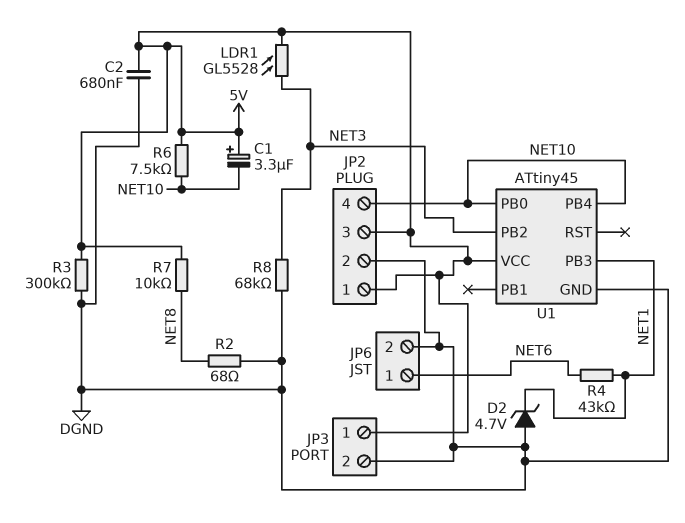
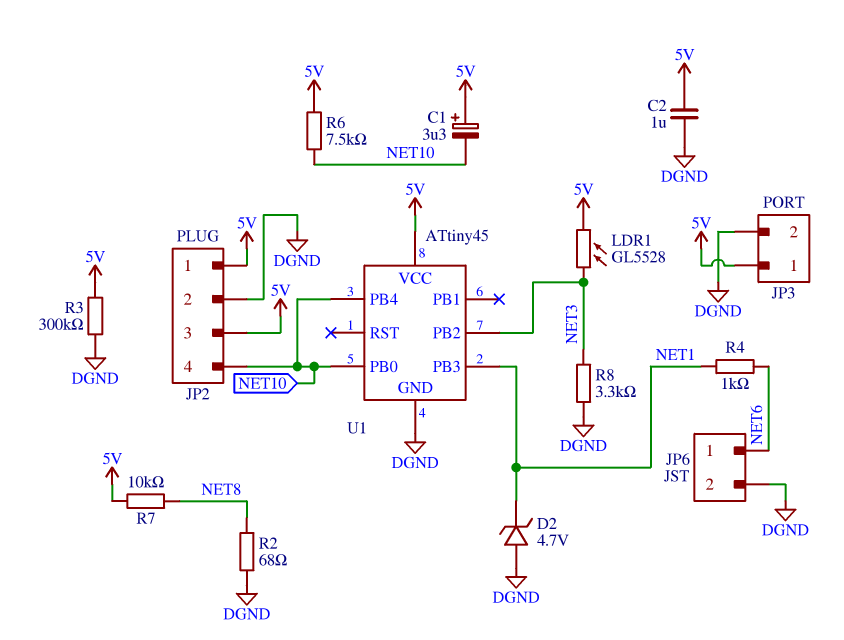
C2: 680nF (5V, DGND) -> 1uF (5V, DGND)
R4: 43k (NET1, NET6) -> 1k (NET1, NET6)
R8: 68k (DGND, NET3) -> 3.3k (DGND, NET3)

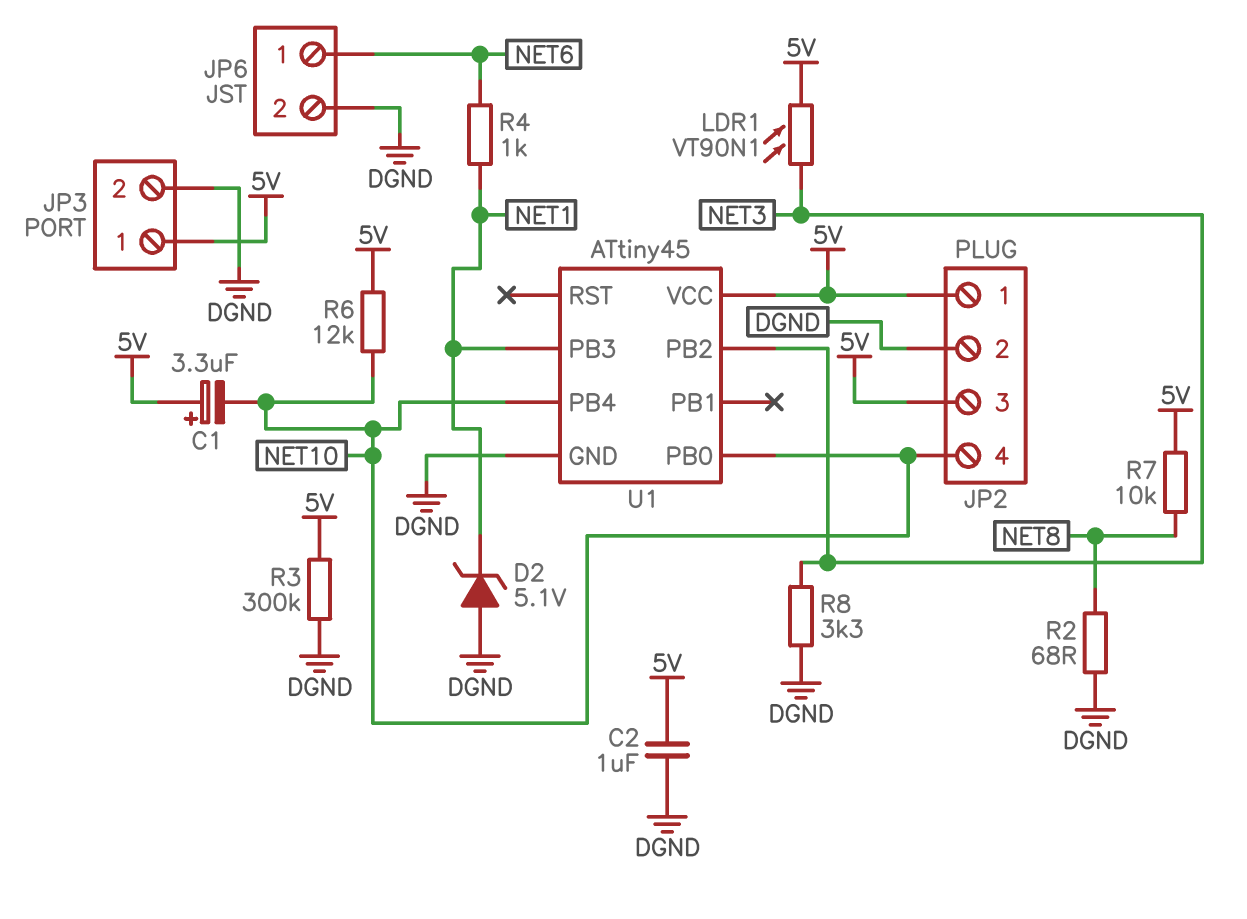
D2: zener 4.7V (A DGND, K NET1) -> zener 5.1V (A DGND, K NET1)
LDR1: GL5528 (5V, NET3) -> VT90N1 (5V, NET3)
R6: 7.5k (5V, NET10) -> 12k (5V, NET10)

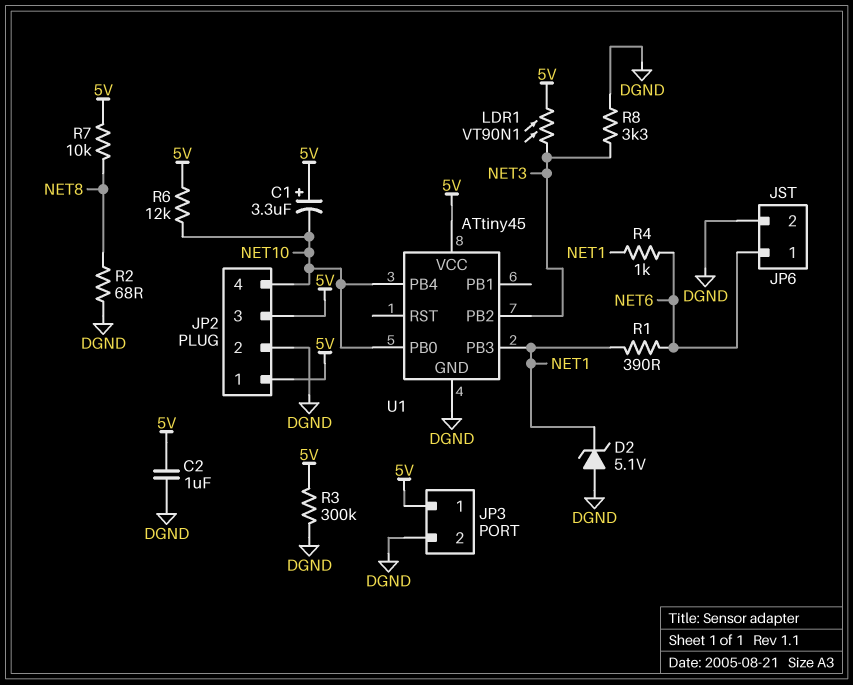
R1: none -> 390 (NET1, NET6)

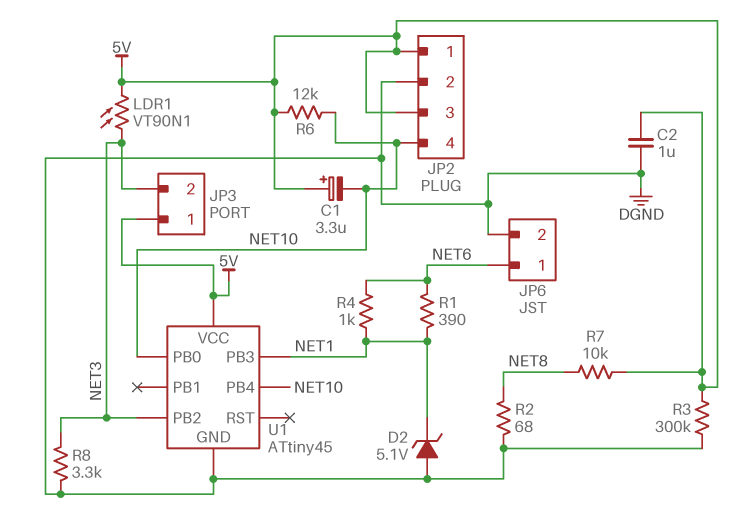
JP3 pin 2: DGND -> NET3

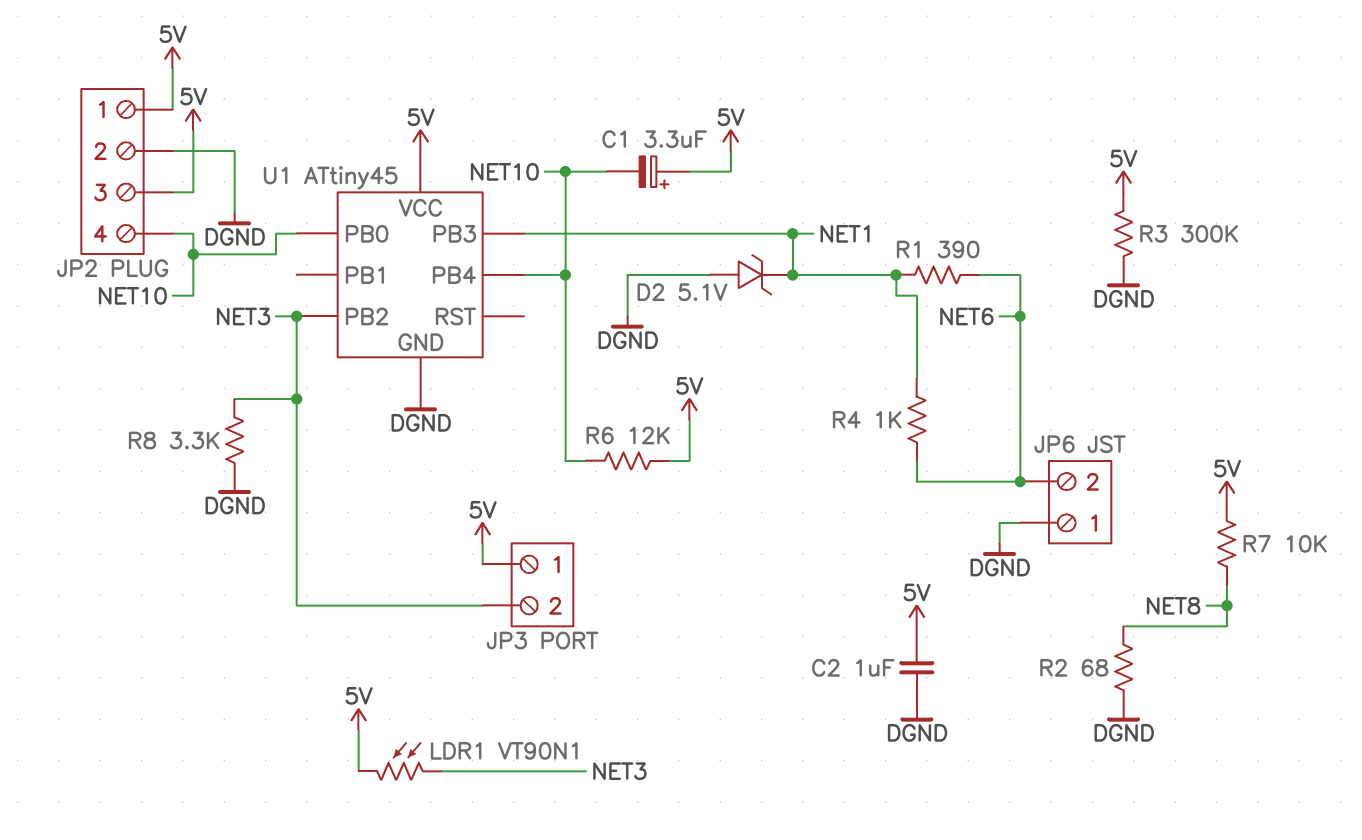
JP6 pin 1: NET6 -> DGND
JP6 pin 2: DGND -> NET6

